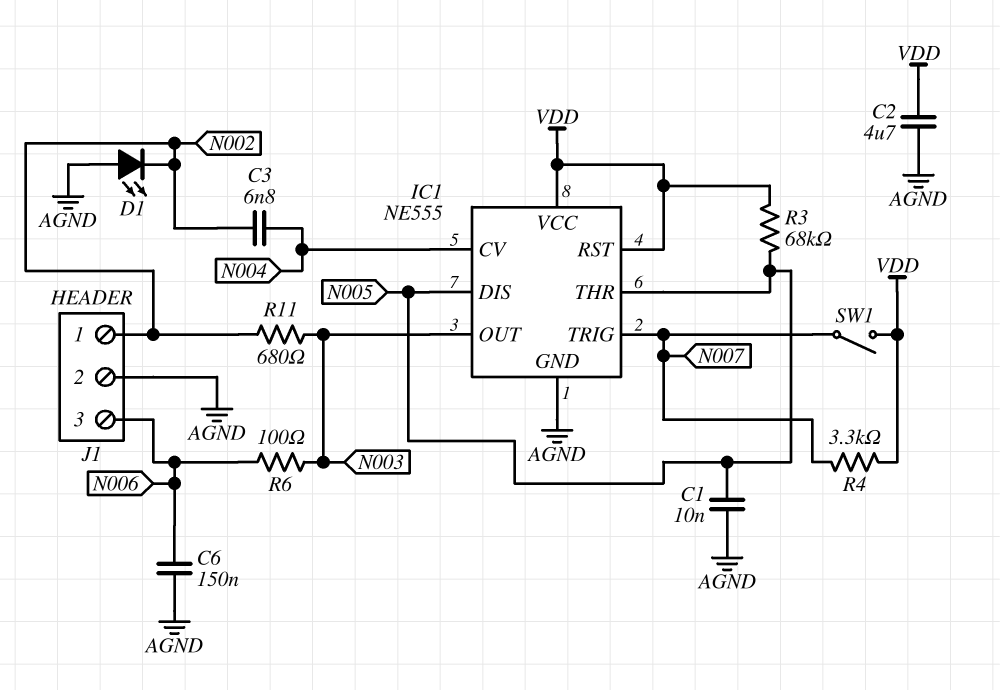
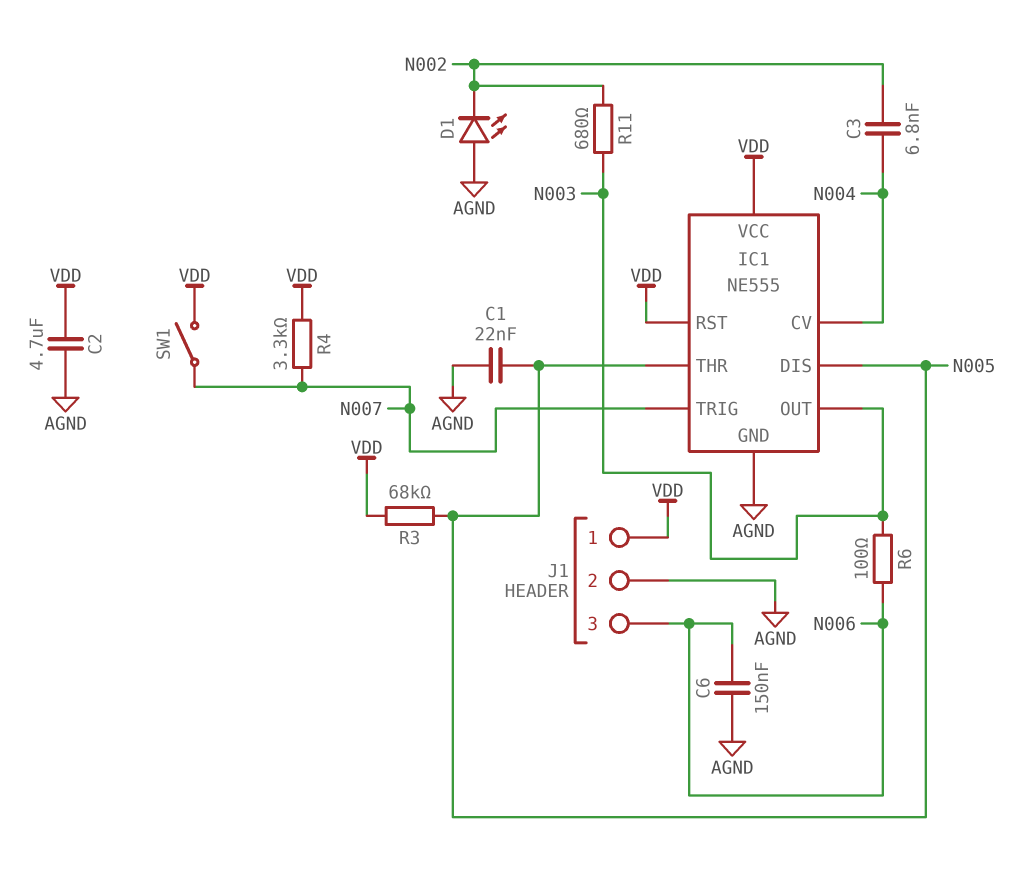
C1: 10nF (AGND, N005) -> 22nF (AGND, N005)
J1 pin 1: N002 -> VDD

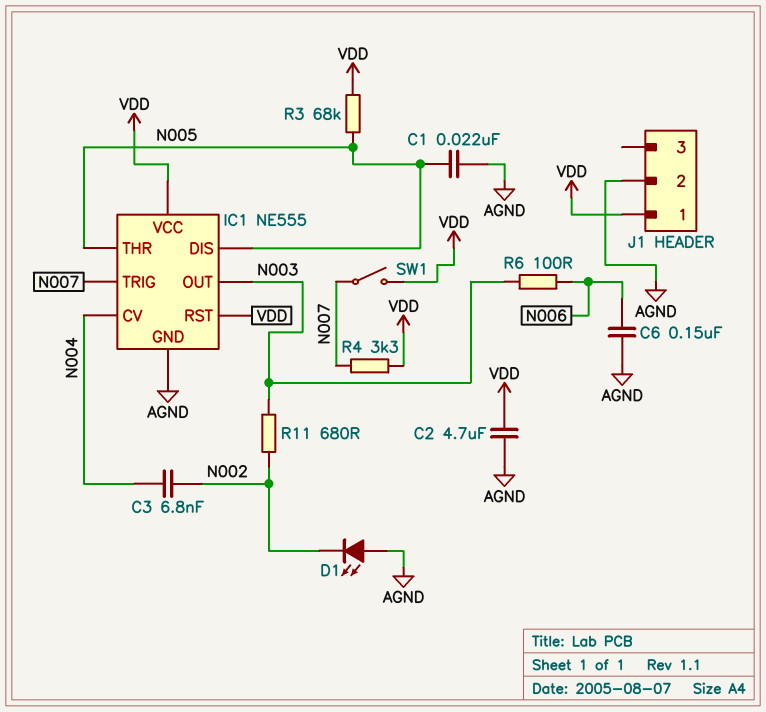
J1 pin 3: N006 -> none

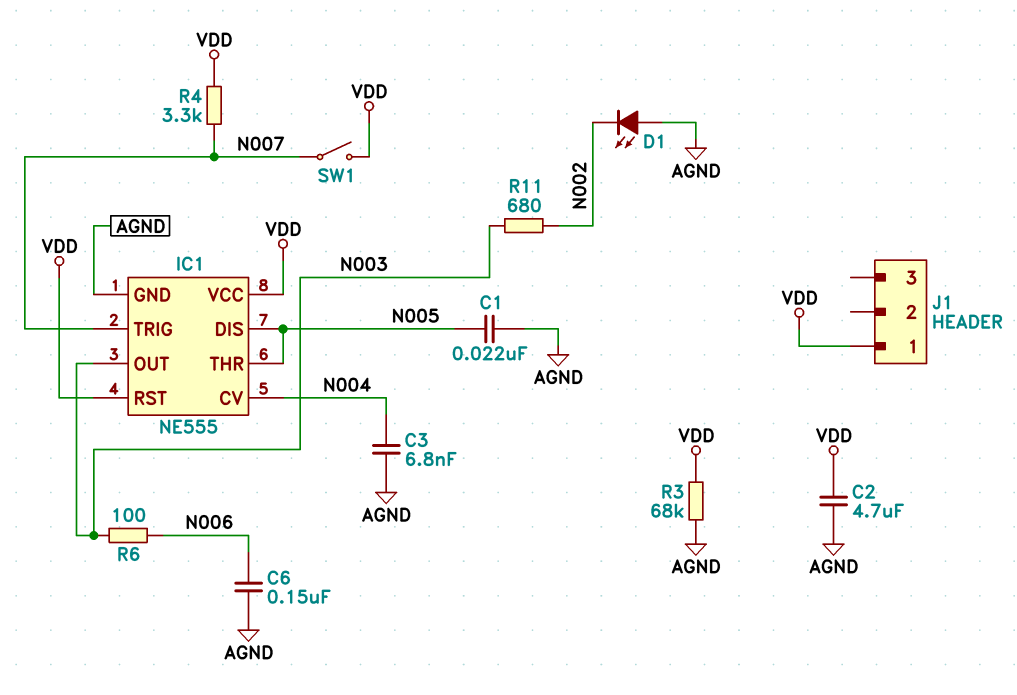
C3: 6.8nF (N002, N004) -> 6.8nF (AGND, N004)
J1 pin 2: AGND -> none
R3: 68k (N005, VDD) -> 68k (AGND, VDD)

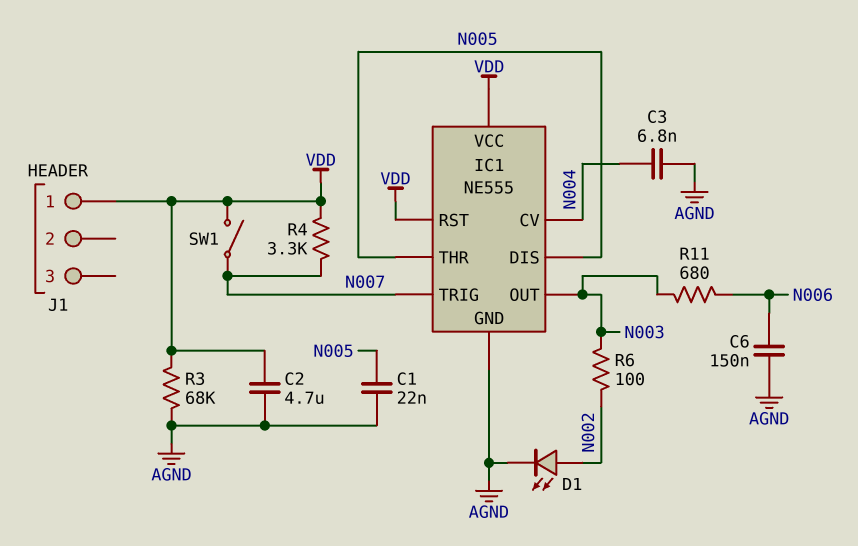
D1: LED (A AGND, K N002) -> LED (A N002, K AGND)
R6: 100 (N003, N006) -> 100 (N002, N003)
R11: 680 (N002, N003) -> 680 (N003, N006)

